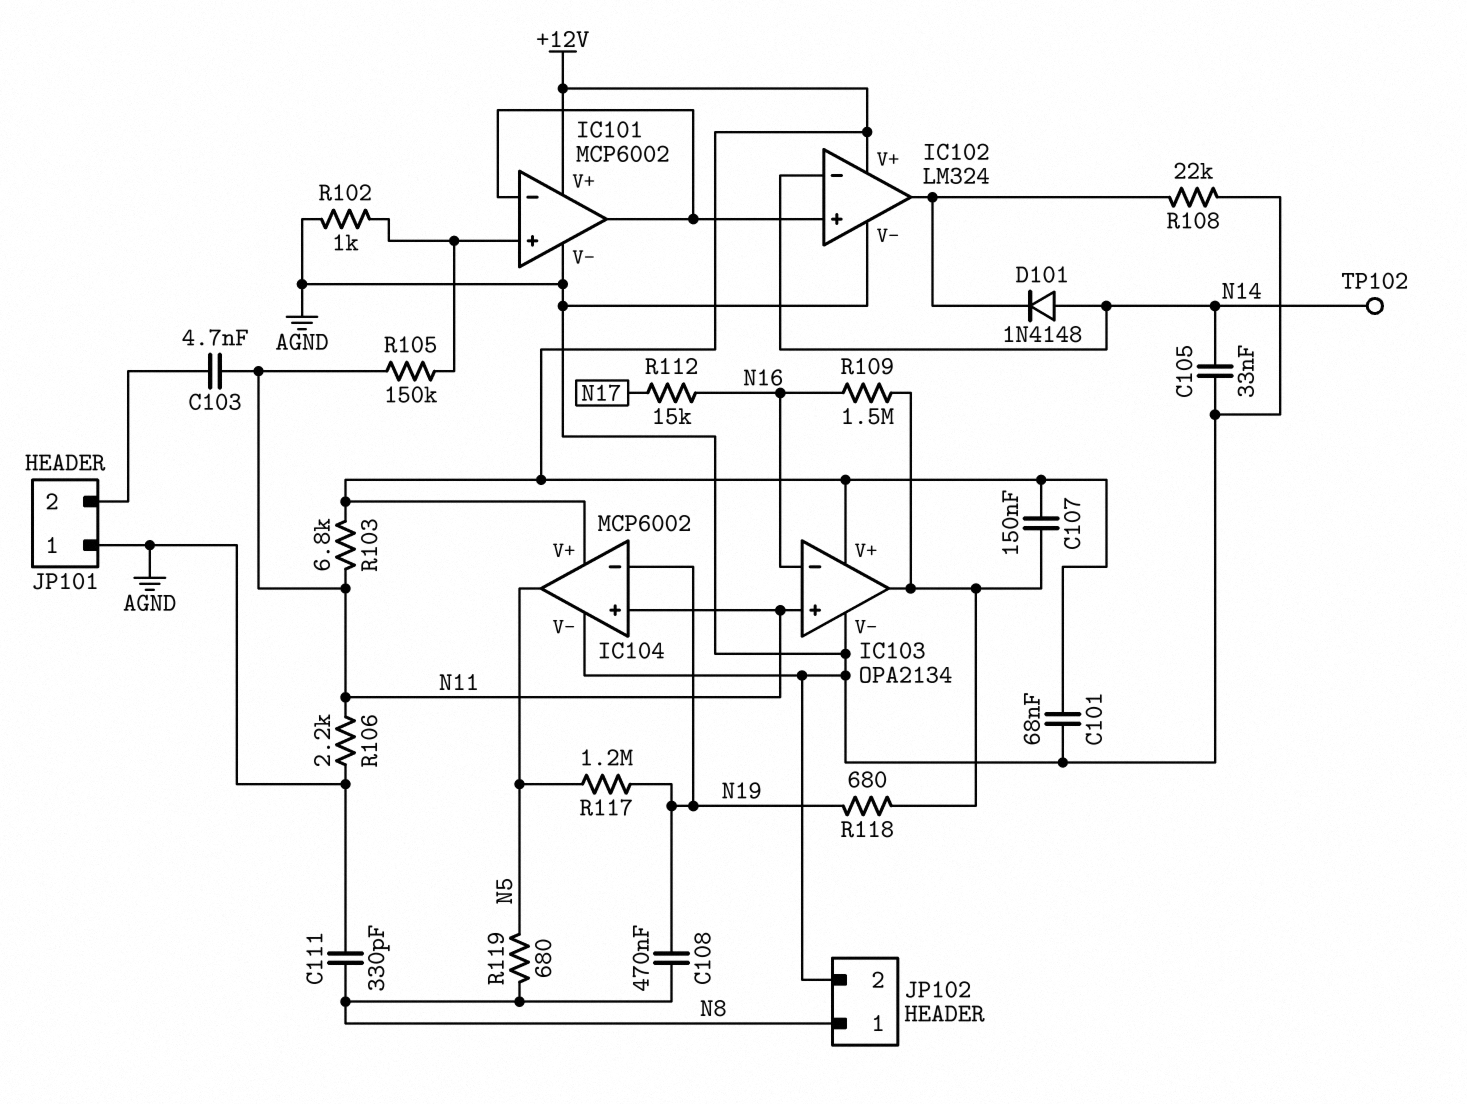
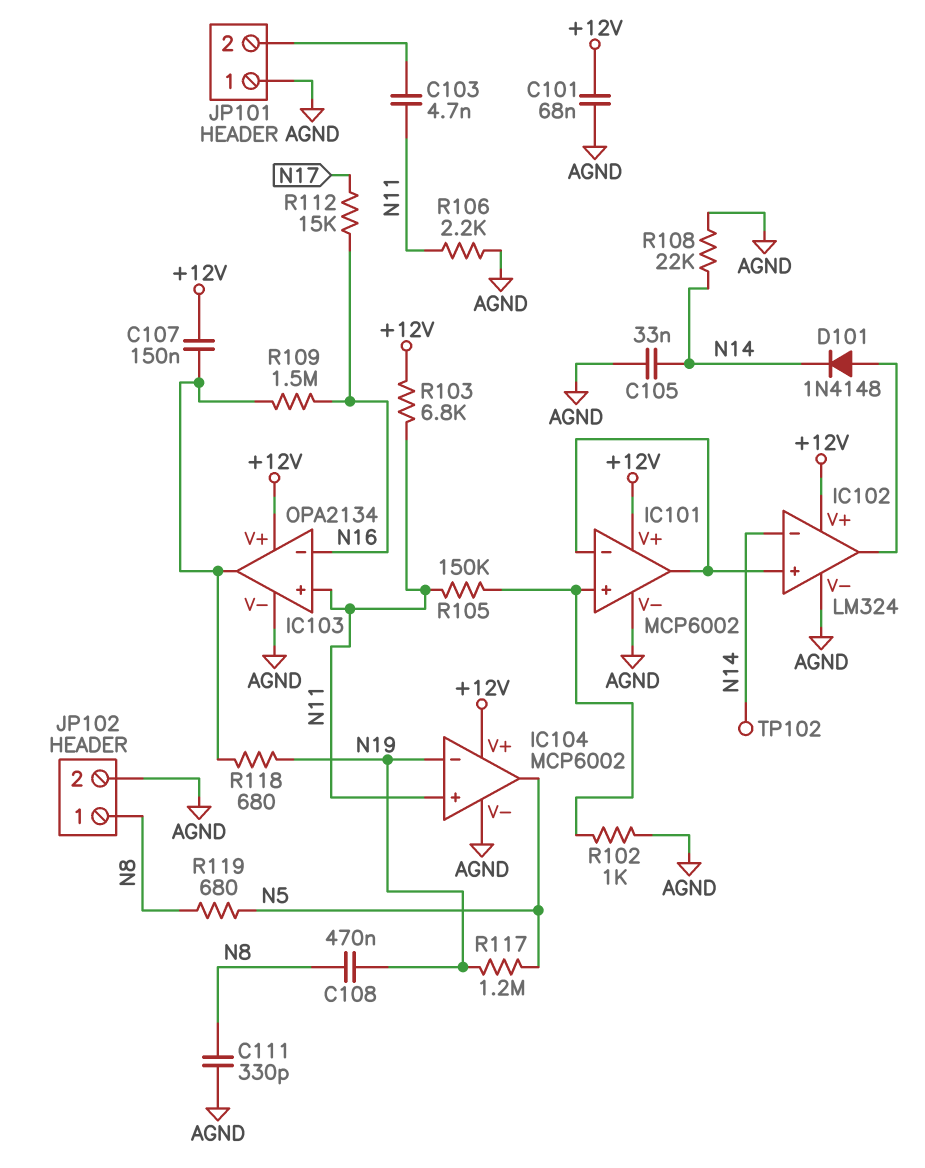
D101: diode 1N4148 (A N14, K IC102/out) -> diode 1N4148 (A IC102/out, K N14)
R108: 22k (AGND, IC102/out) -> 22k (AGND, N14)

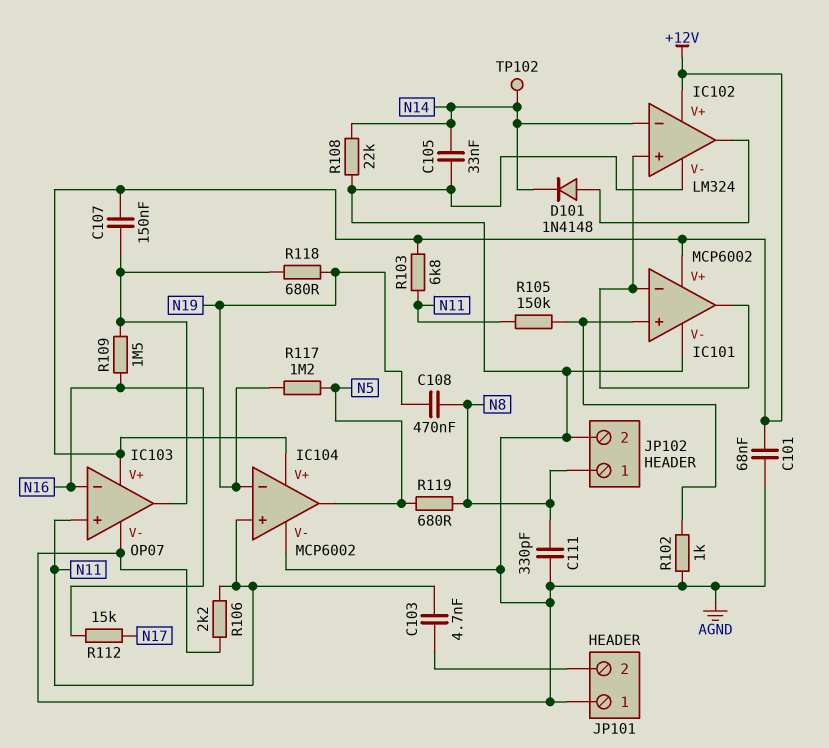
IC103: OPA2134 -> OP07

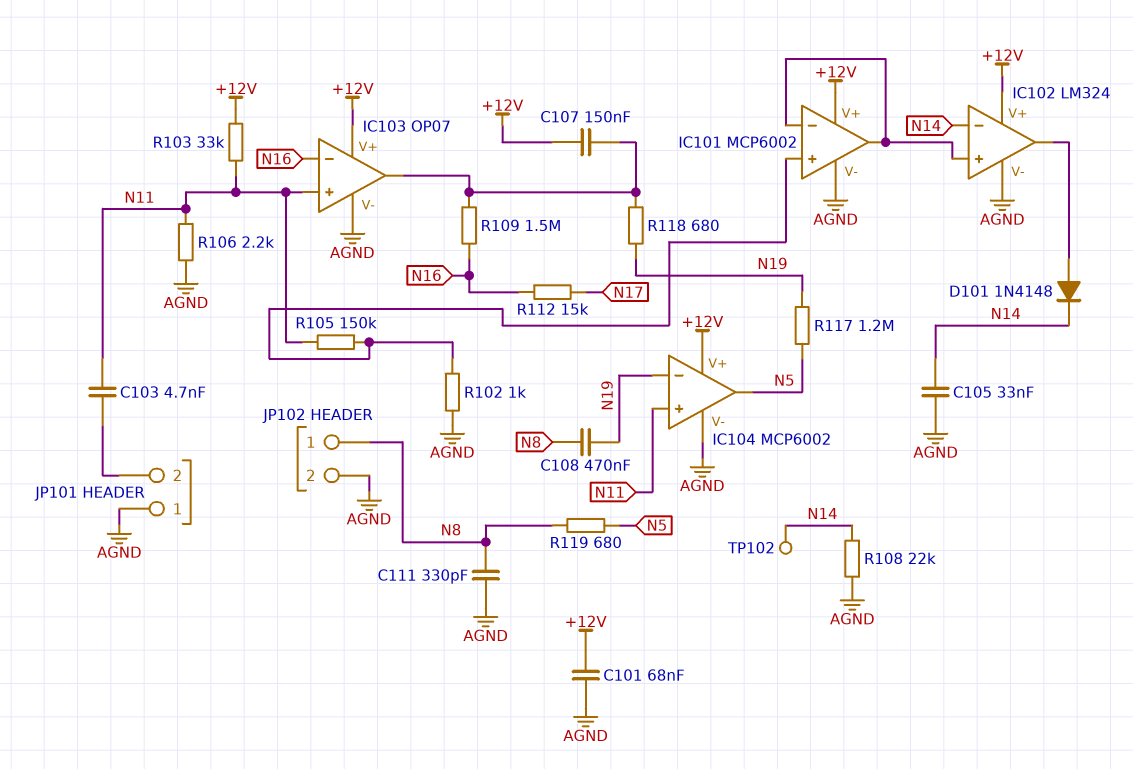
R103: 6.8k (+12V, N11) -> 33k (+12V, N11)

